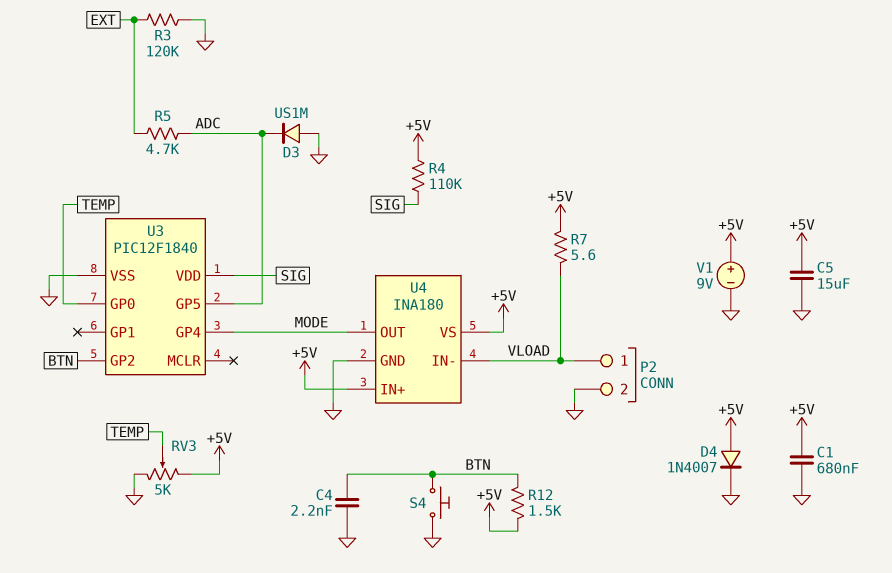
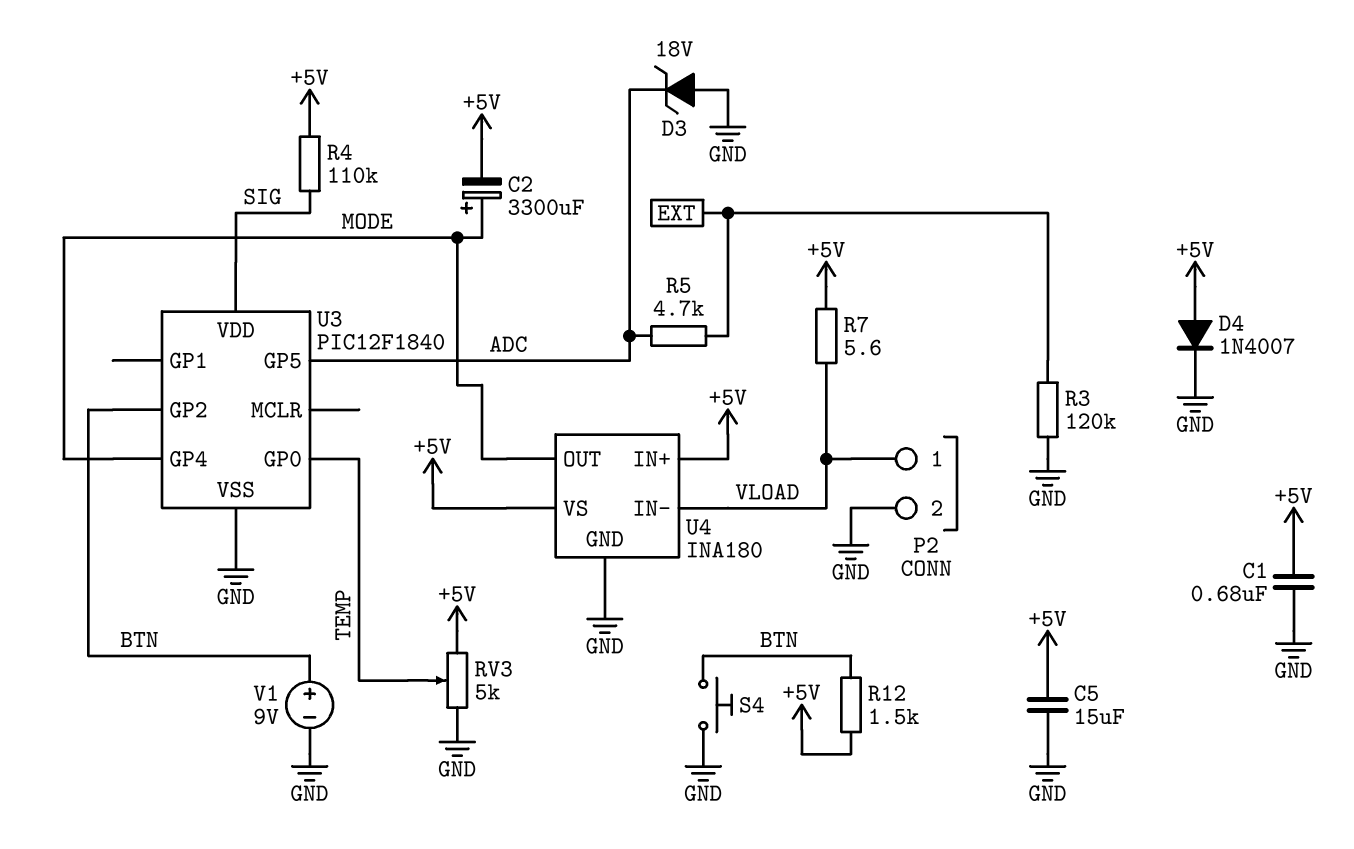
C2: none -> 3300uF (plus MODE, minus +5V)
C4: 2.2nF (BTN, GND) -> none
D3: diode US1M (A GND, K ADC) -> zener 18V (A GND, K ADC)
V1: 9V (plus +5V, minus GND) -> 9V (plus BTN, minus GND)

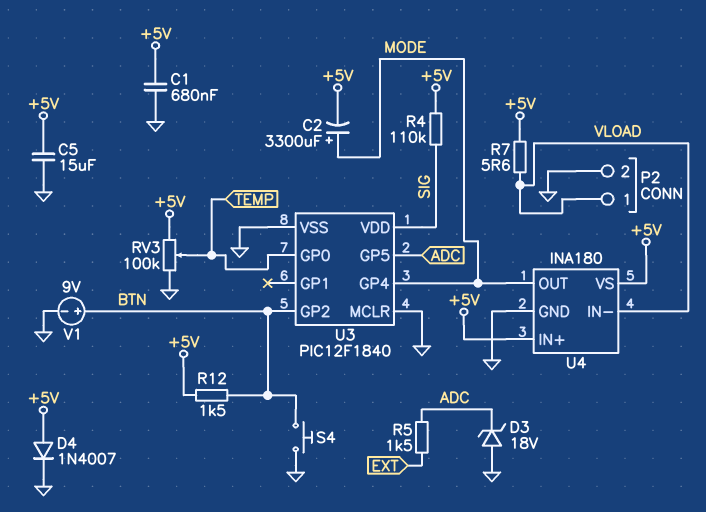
R3: 120k (EXT, GND) -> none
R5: 4.7k (ADC, EXT) -> 1.5k (ADC, EXT)
RV3: 5k (+5V, GND, wiper TEMP) -> 100k (+5V, GND, wiper TEMP)
U3 pin MCLR: none -> GND

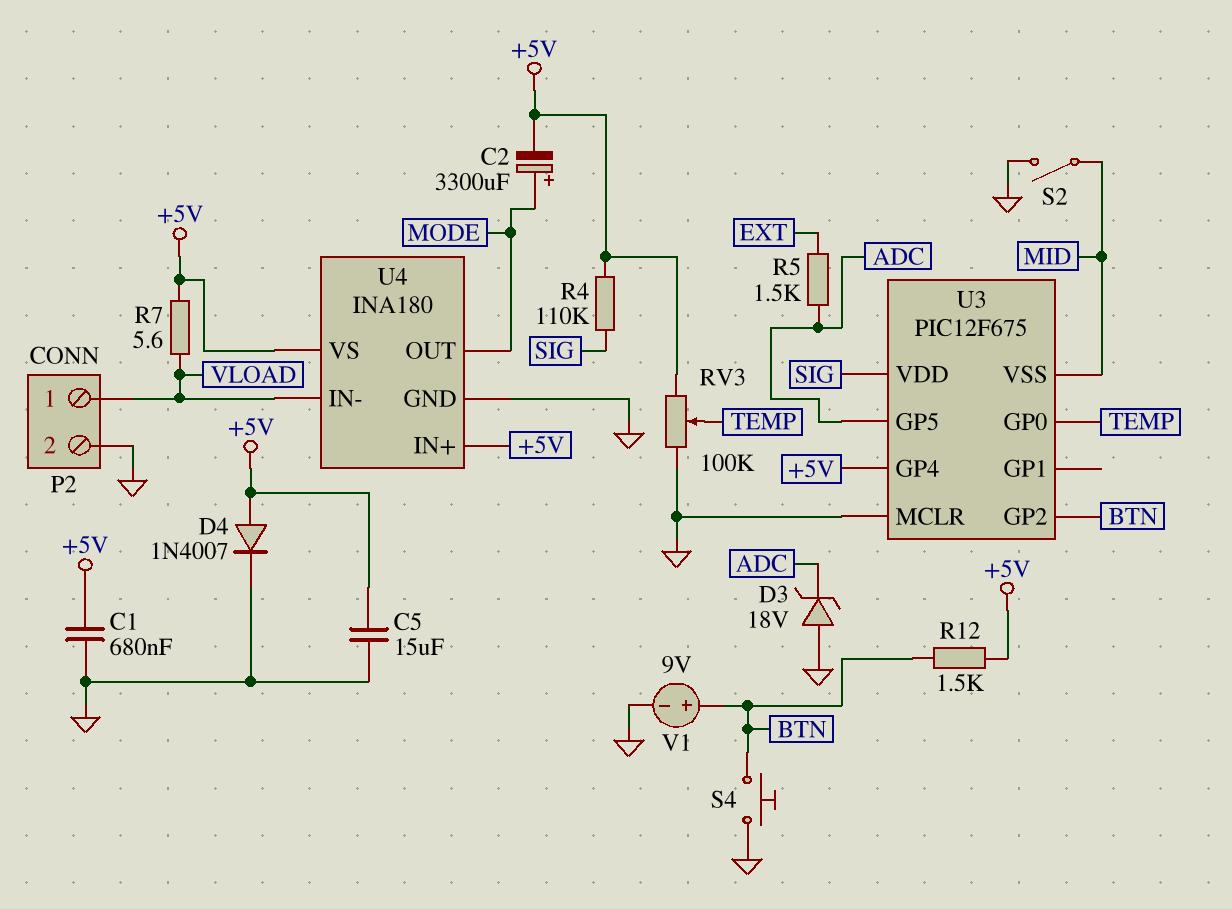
S2: none -> switch (GND, MID)
U3: PIC12F1840 -> PIC12F675
U3 pin GP4: MODE -> +5V
U3 pin VSS: GND -> MID

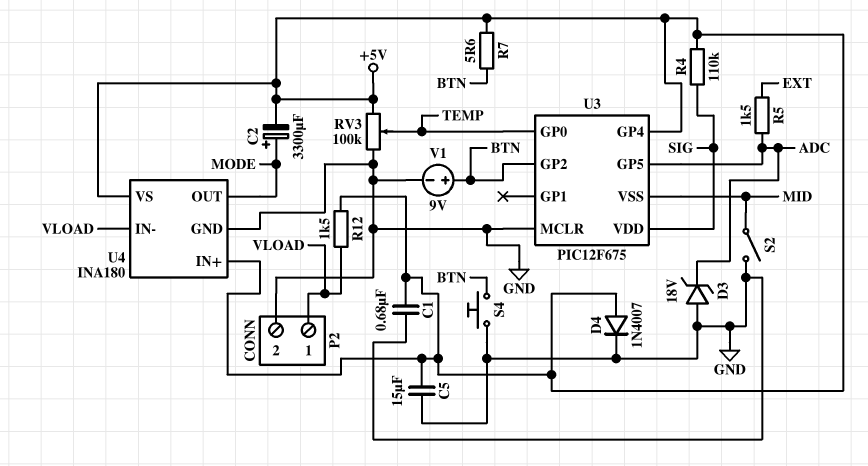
R7: 5.6 (+5V, VLOAD) -> 5.6 (+5V, BTN)
R12: 1.5k (+5V, BTN) -> 1.5k (+5V, VLOAD)

